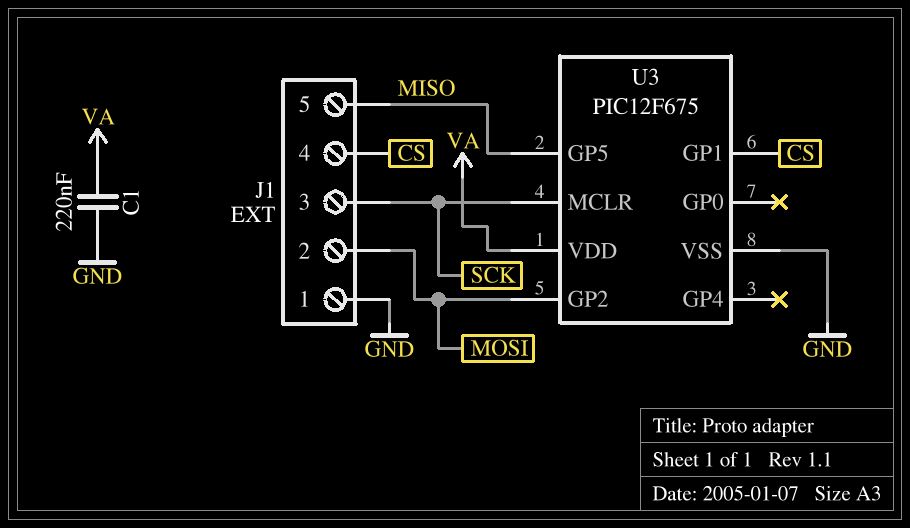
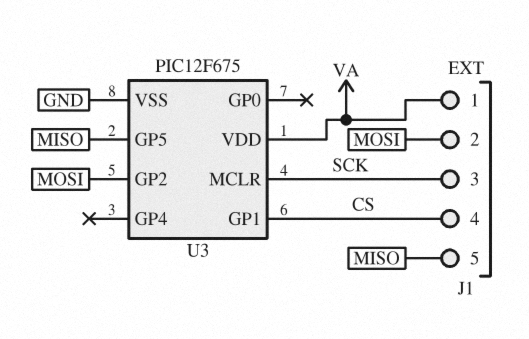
C1: 220nF (GND, VA) -> none
J1 pin 1: GND -> VA

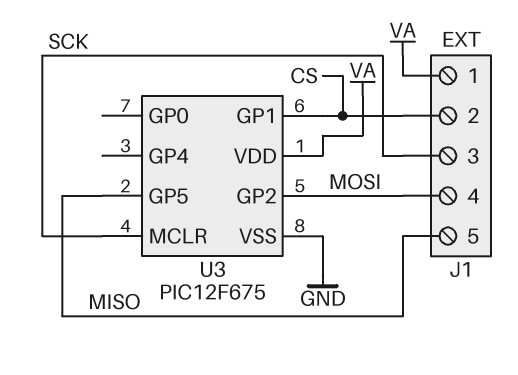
J1 pin 2: MOSI -> CS
J1 pin 4: CS -> MOSI

